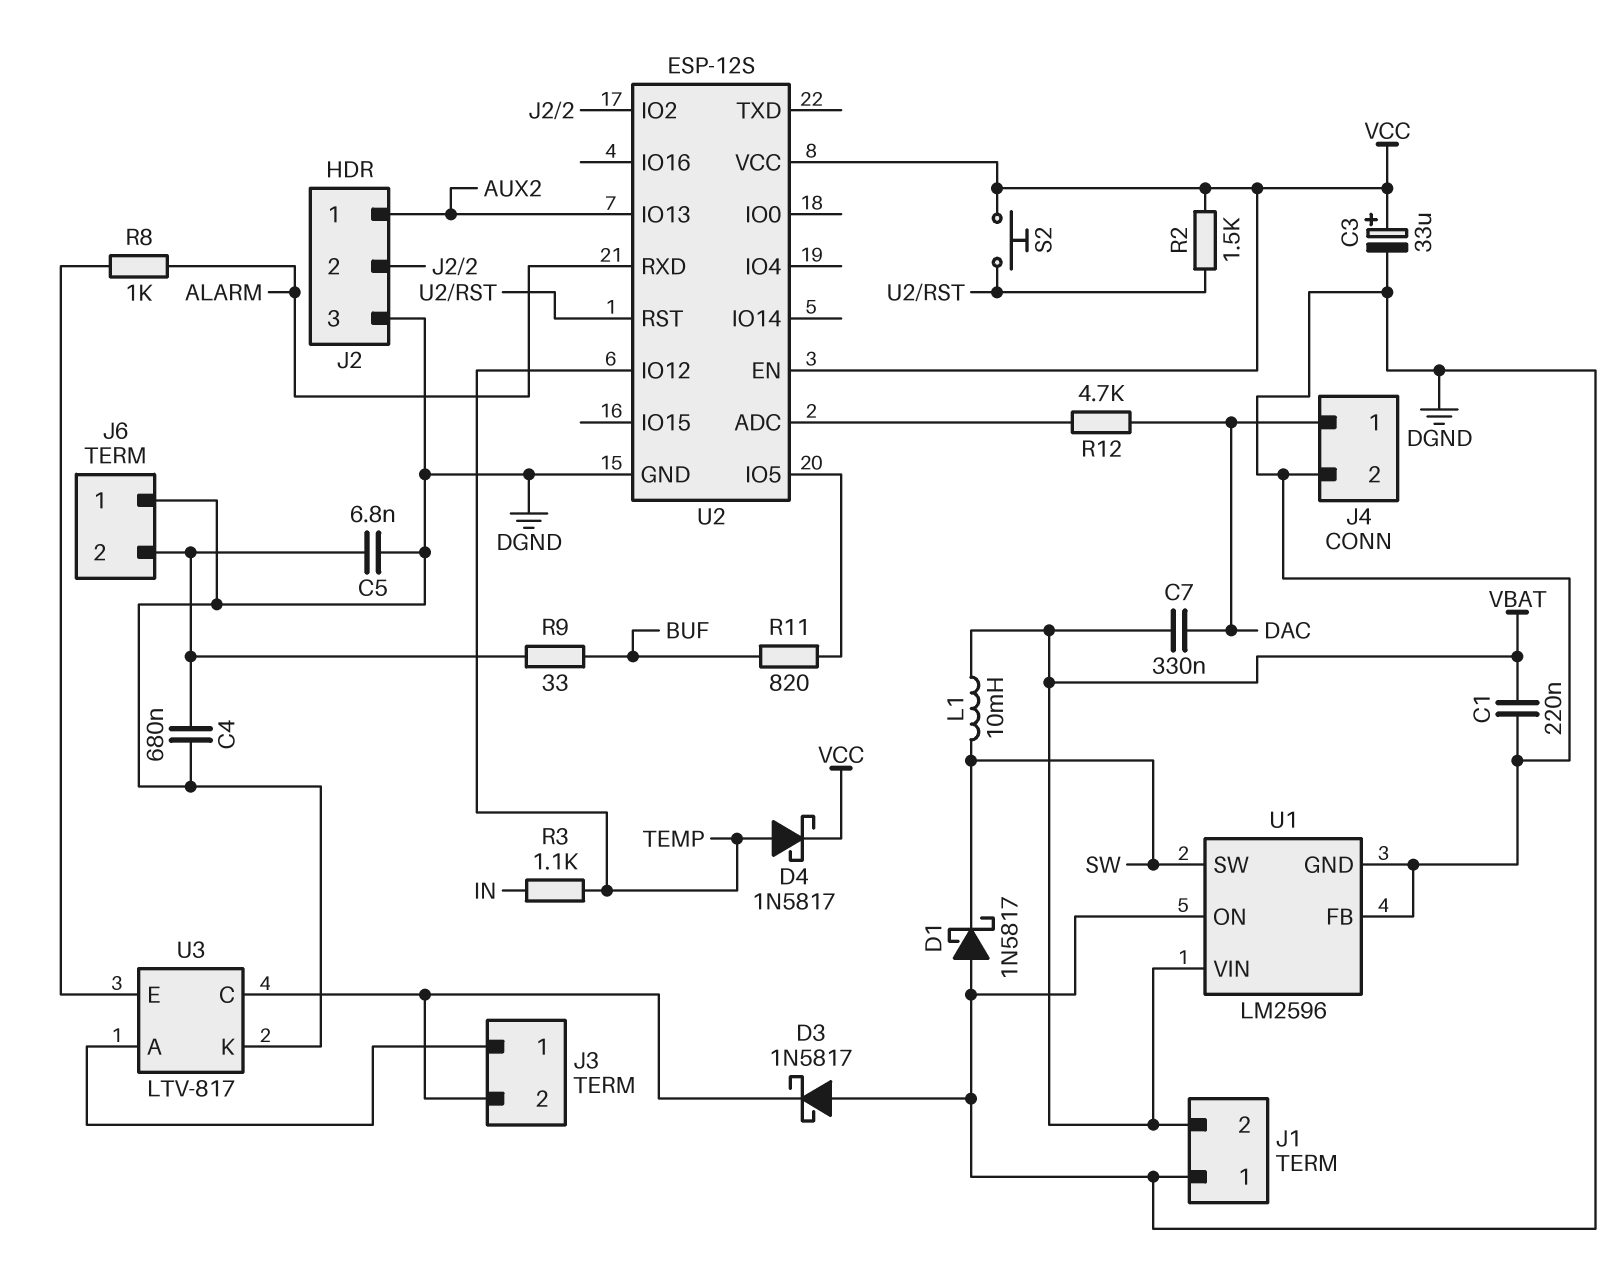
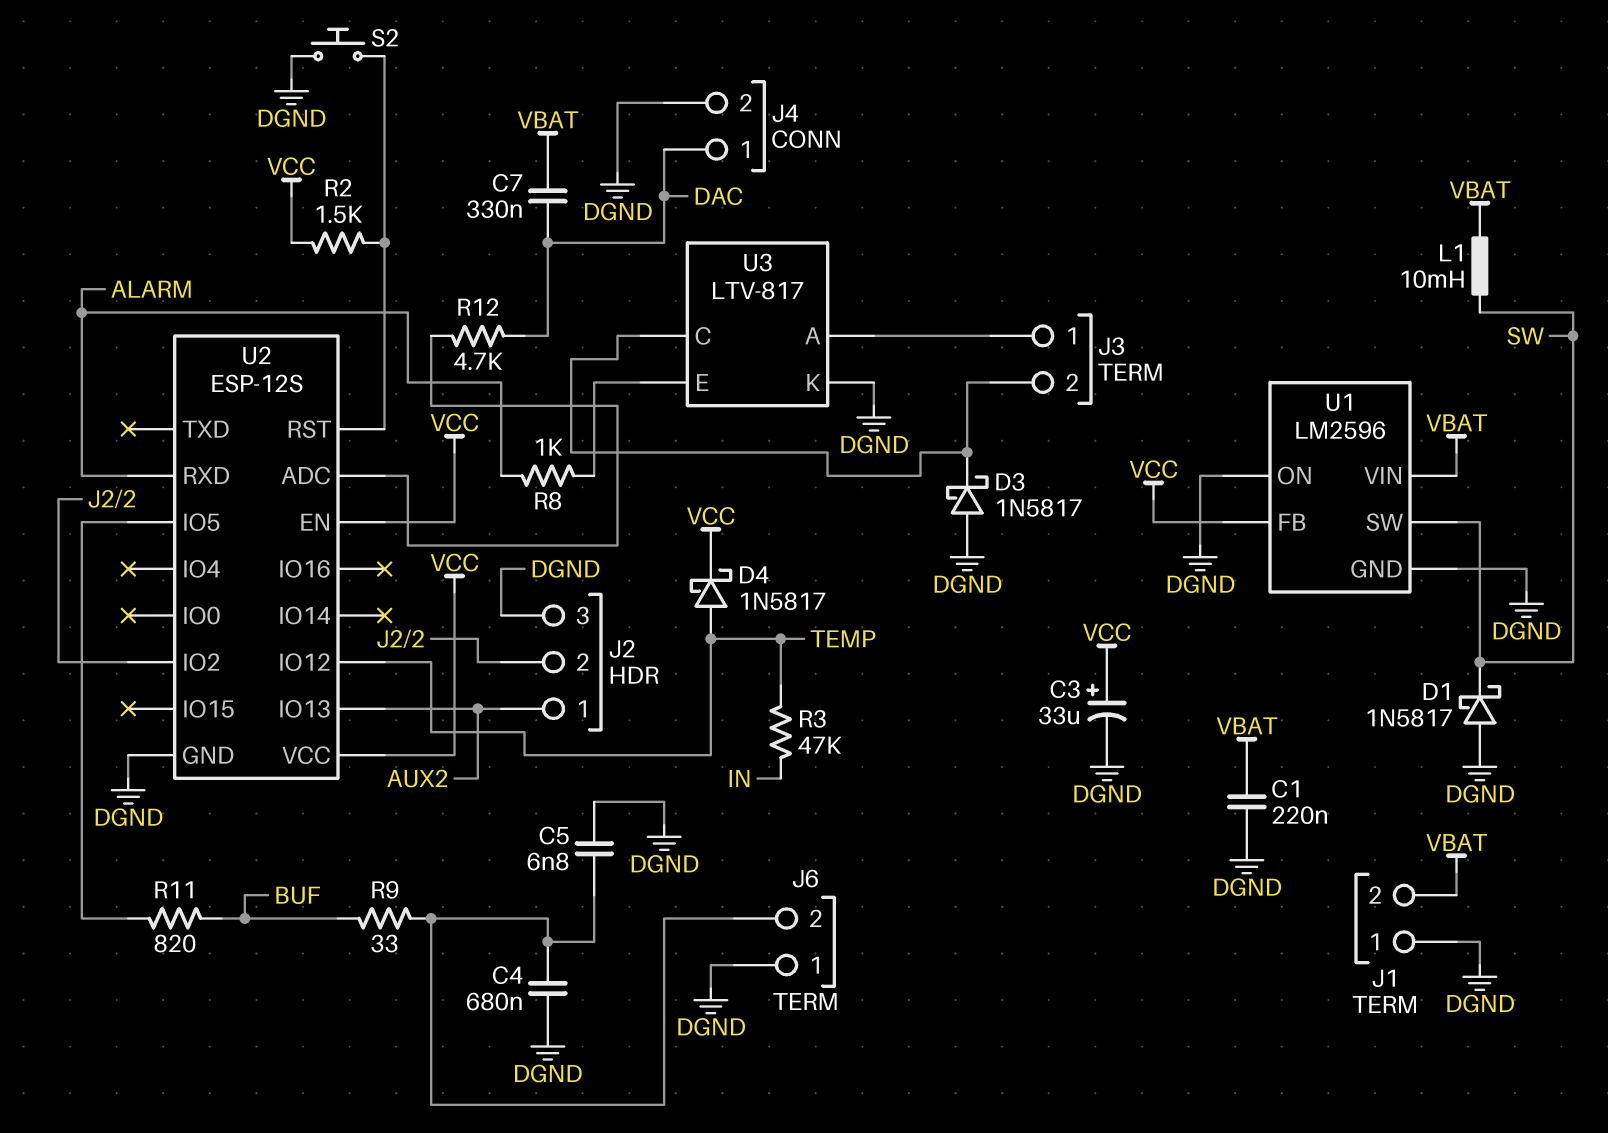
R3: 1.1k (IN, TEMP) -> 47k (IN, TEMP)
S2: button (U2/RST, VCC) -> button (DGND, U2/RST)
U1 pin FB: DGND -> VCC

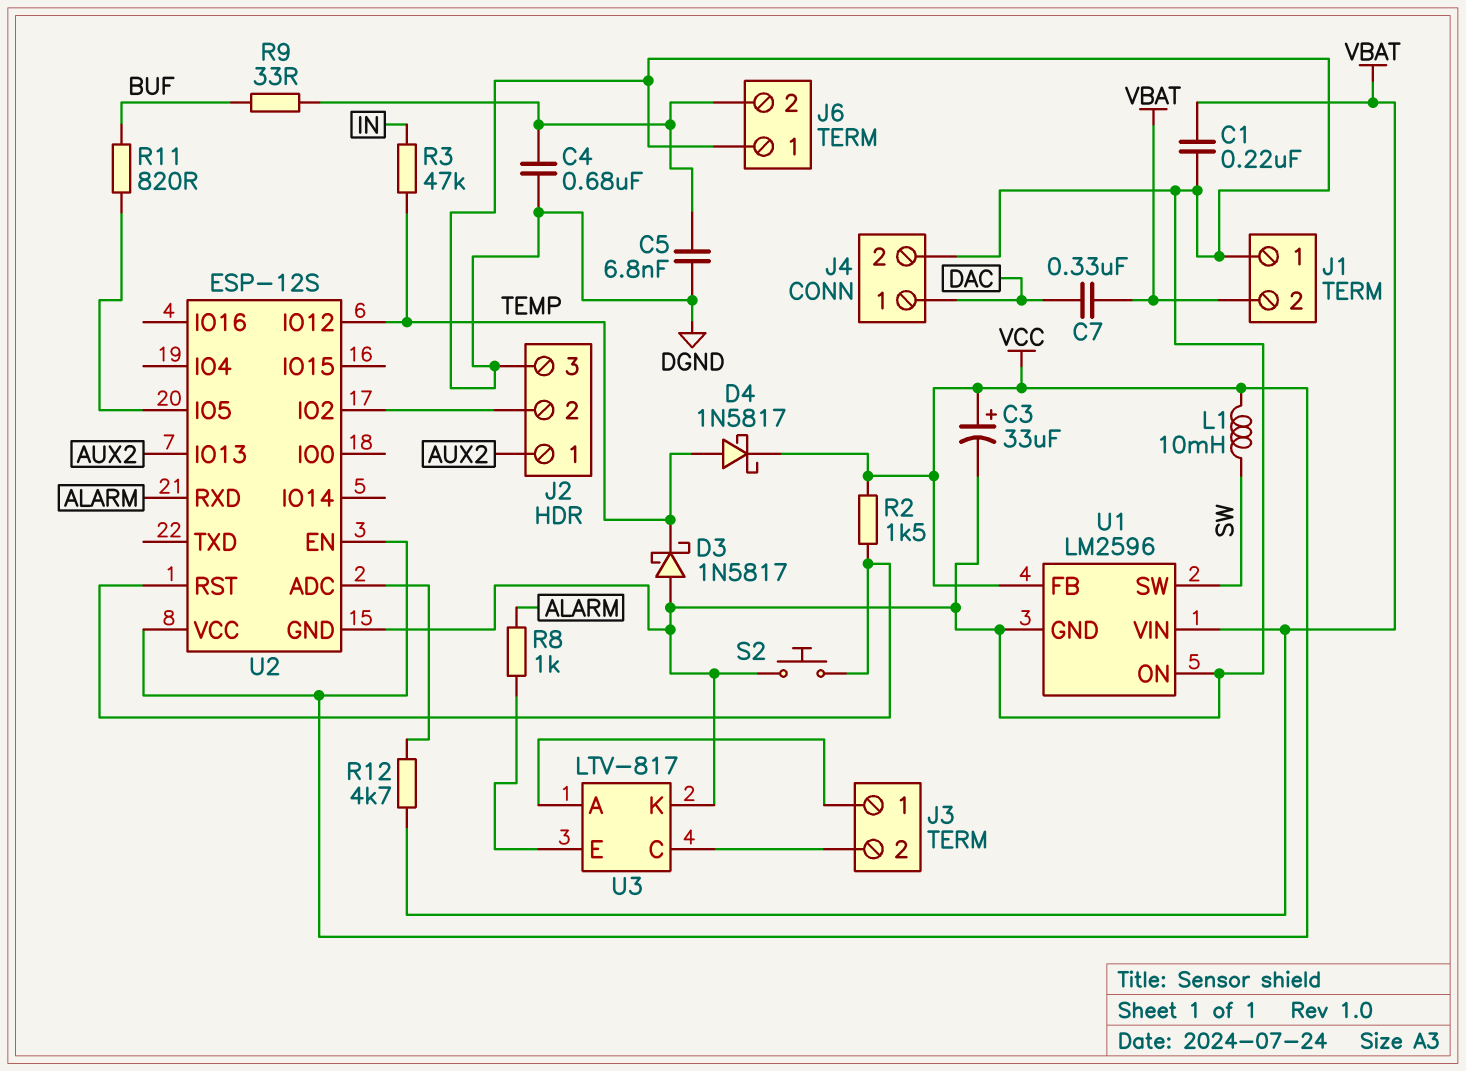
D1: schottky 1N5817 (A DGND, K SW) -> none
D3: schottky 1N5817 (A DGND, K J3/2) -> schottky 1N5817 (A DGND, K TEMP)
L1: 10mH (SW, VBAT) -> 10mH (SW, VCC)
R12: 4.7k (DAC, U2/ADC) -> 4.7k (U2/ADC, VBAT)

